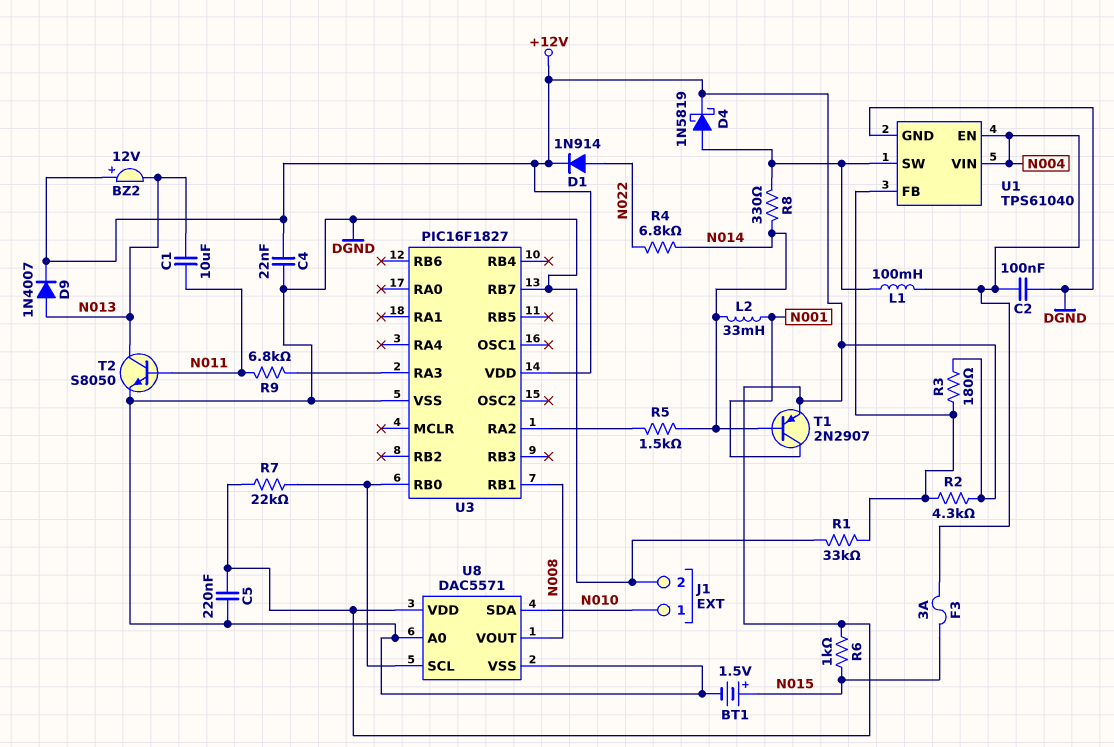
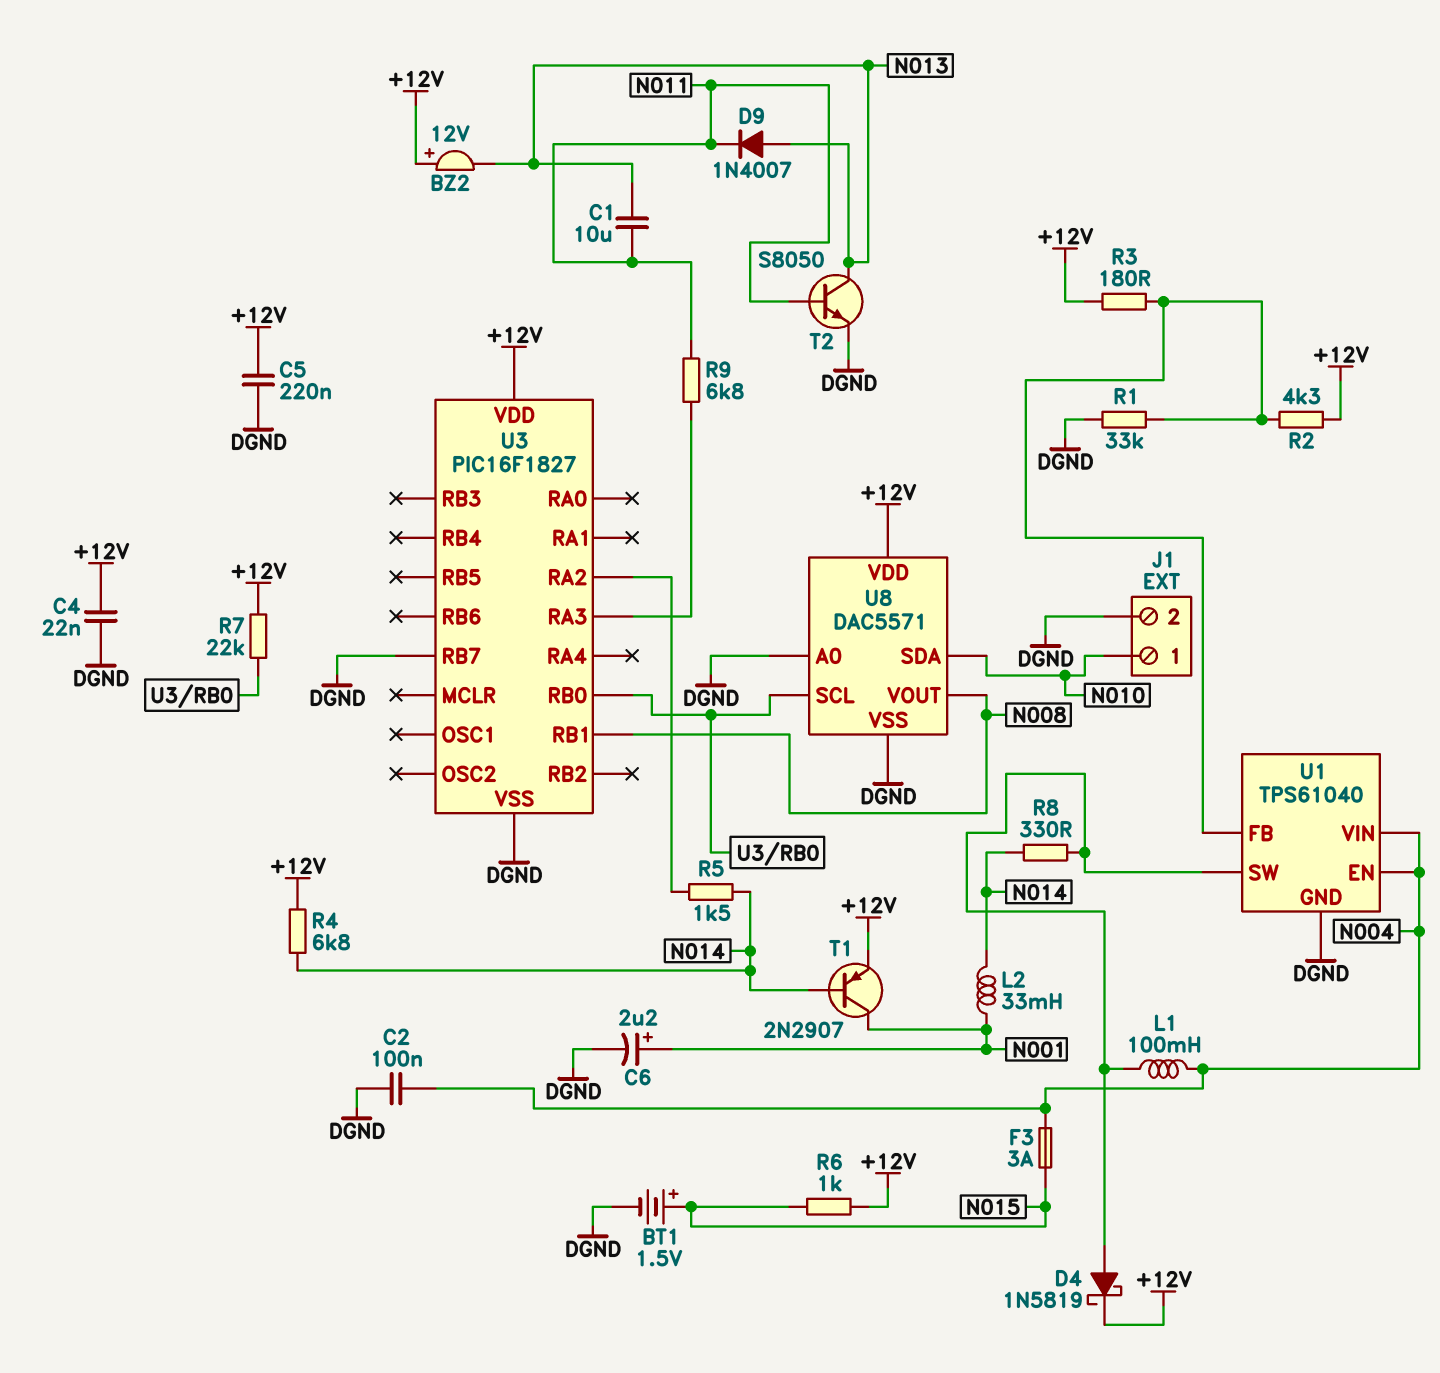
C6: none -> 2.2uF (plus N001, minus DGND)
D1: diode 1N914 (A N022, K +12V) -> none
D9: diode 1N4007 (A N013, K +12V) -> diode 1N4007 (A N013, K N011)
R4: 6.8k (N014, N022) -> 6.8k (+12V, N014)

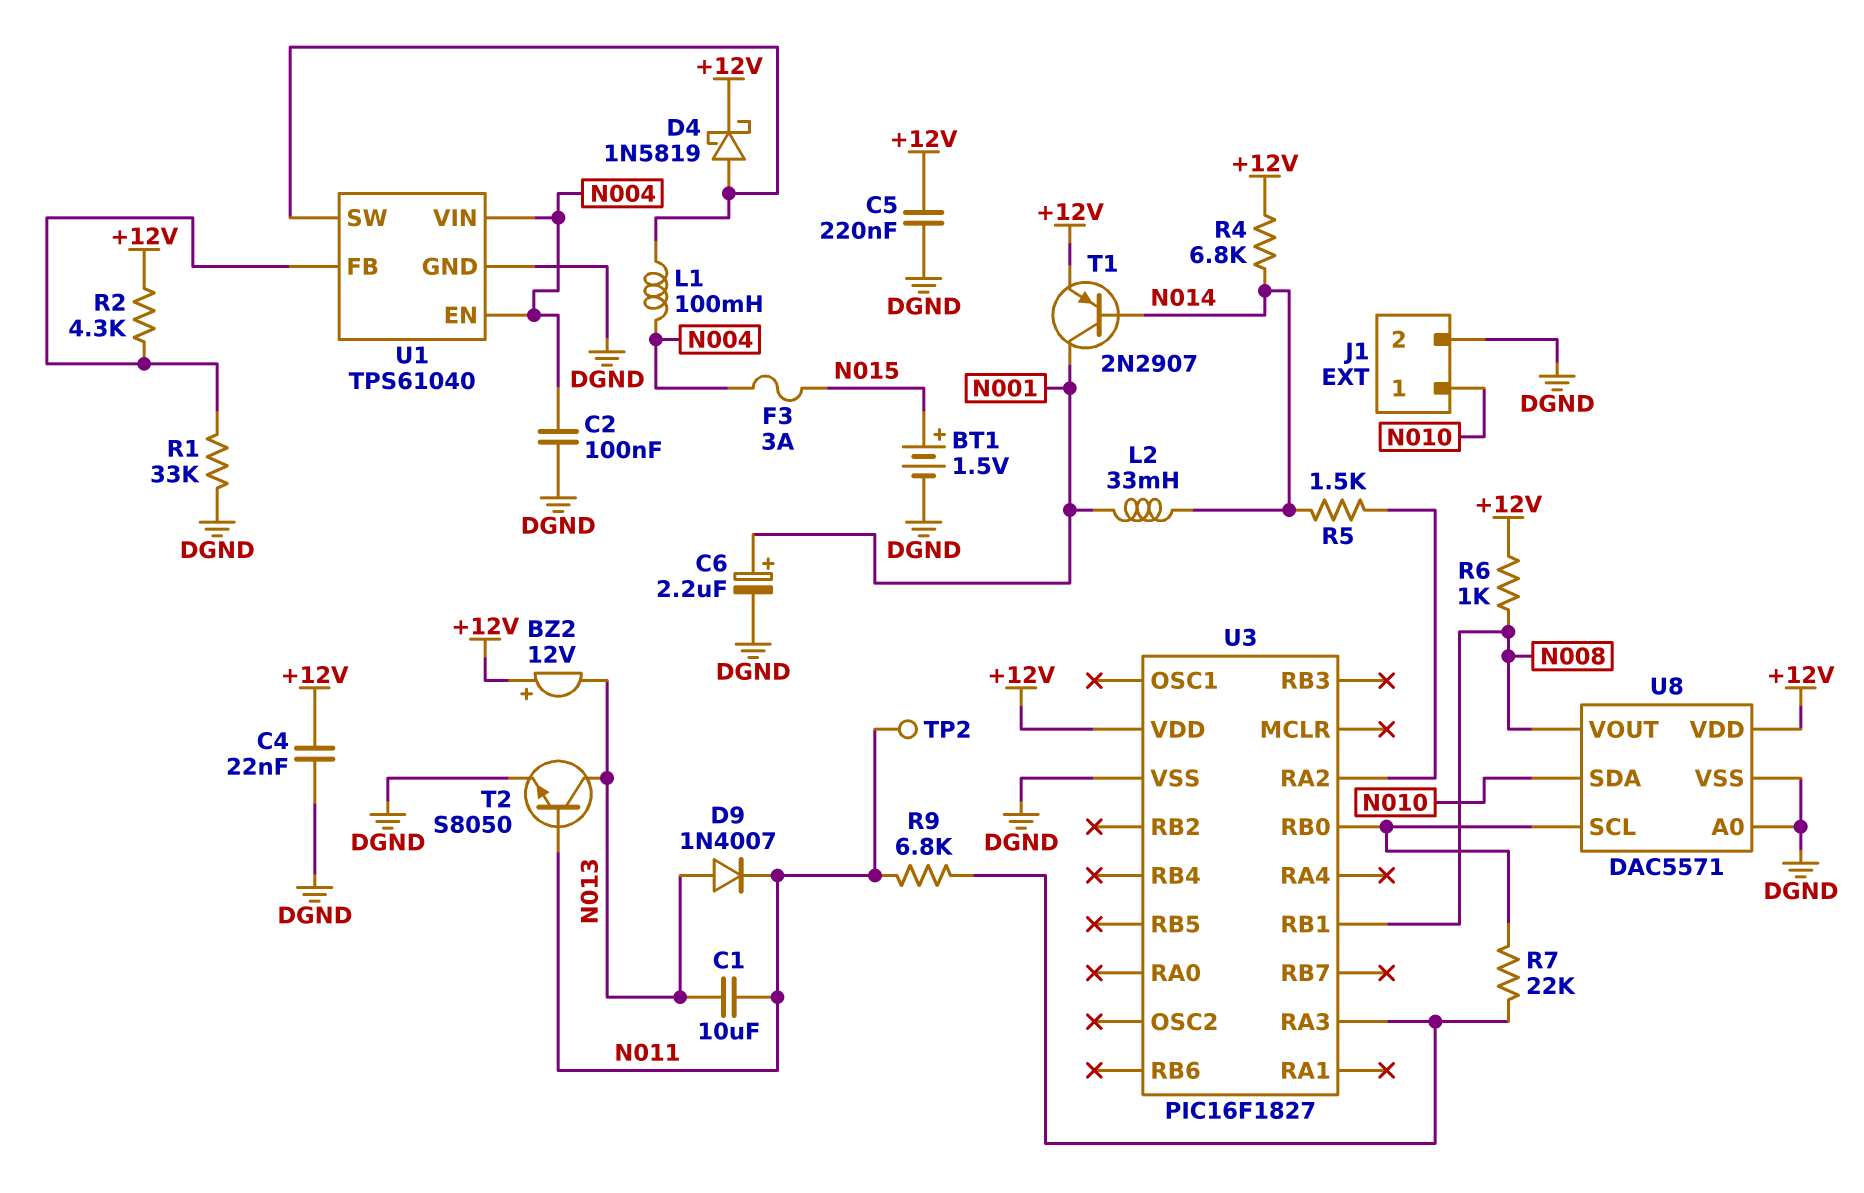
R3: 180 (+12V, U1/FB) -> none
R6: 1k (+12V, N015) -> 1k (+12V, N008)
R7: 22k (+12V, U3/RB0) -> 22k (U3/RA3, U3/RB0)
R8: 330 (N014, U1/SW) -> none
TP2: none -> test point (N011)
U3 pin RB7: DGND -> none

